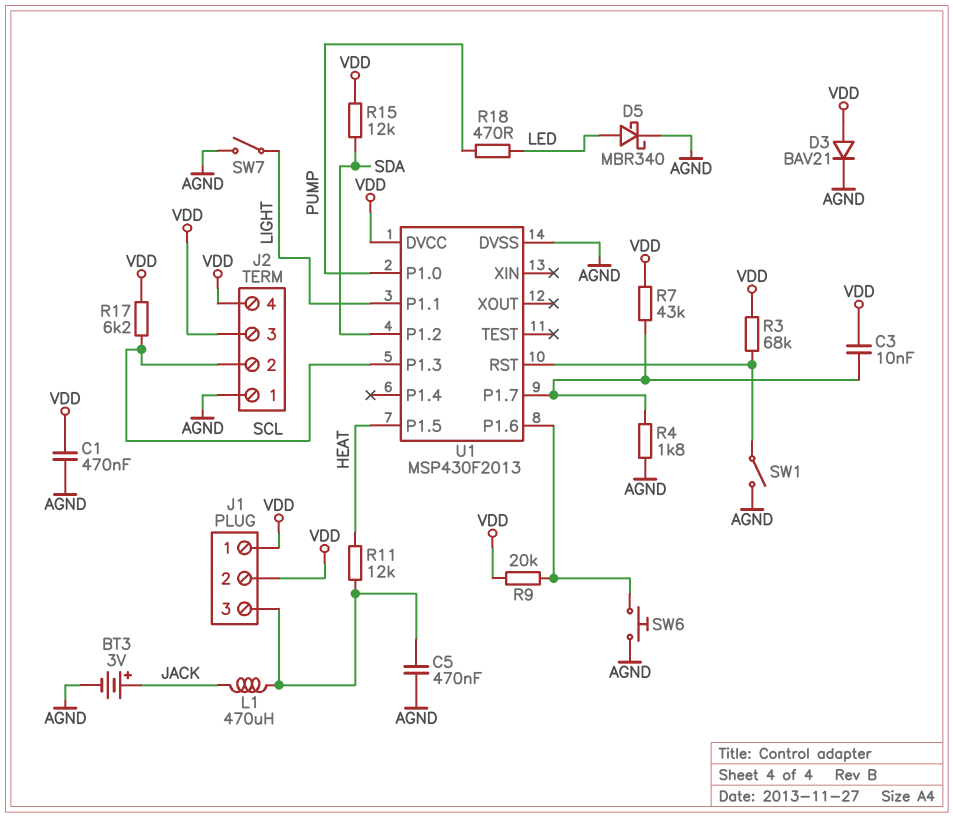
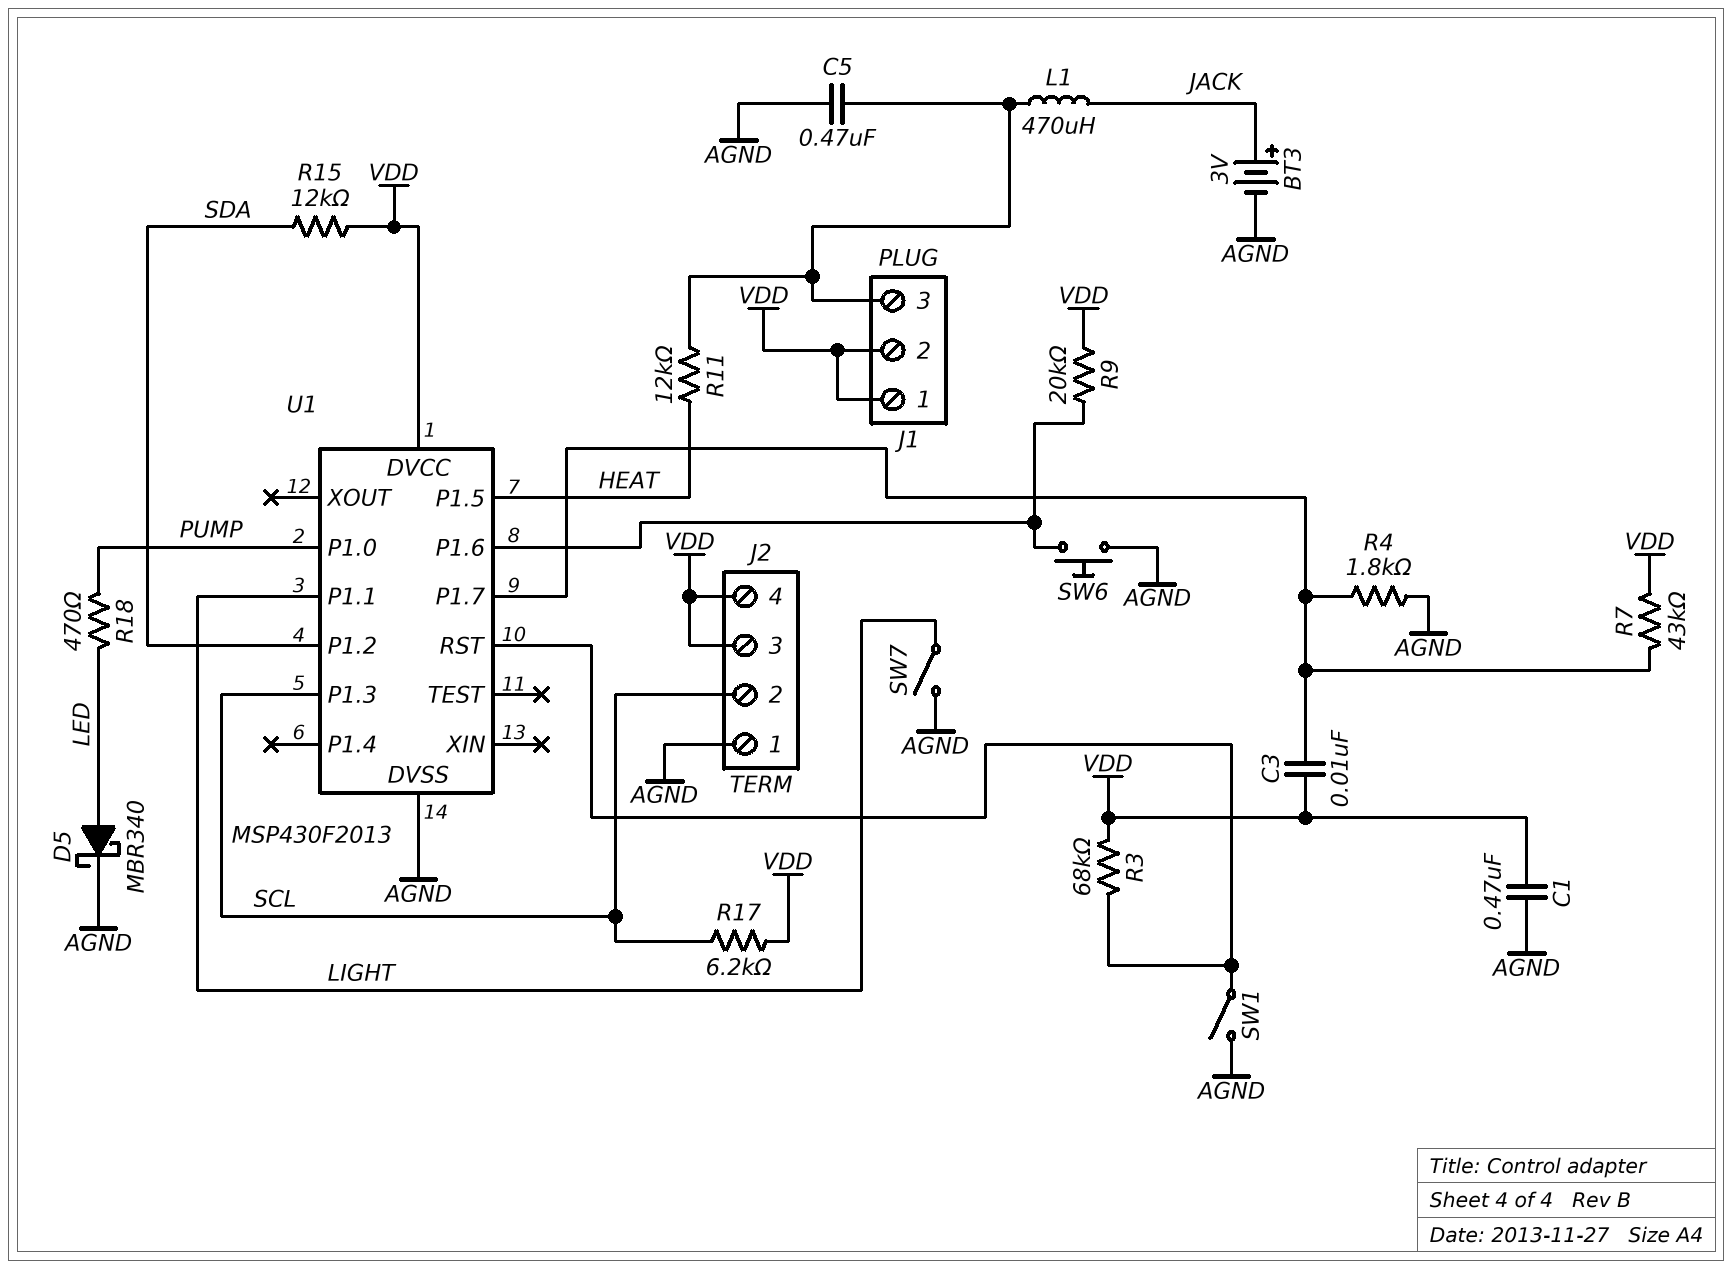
D3: diode BAV21 (A VDD, K AGND) -> none

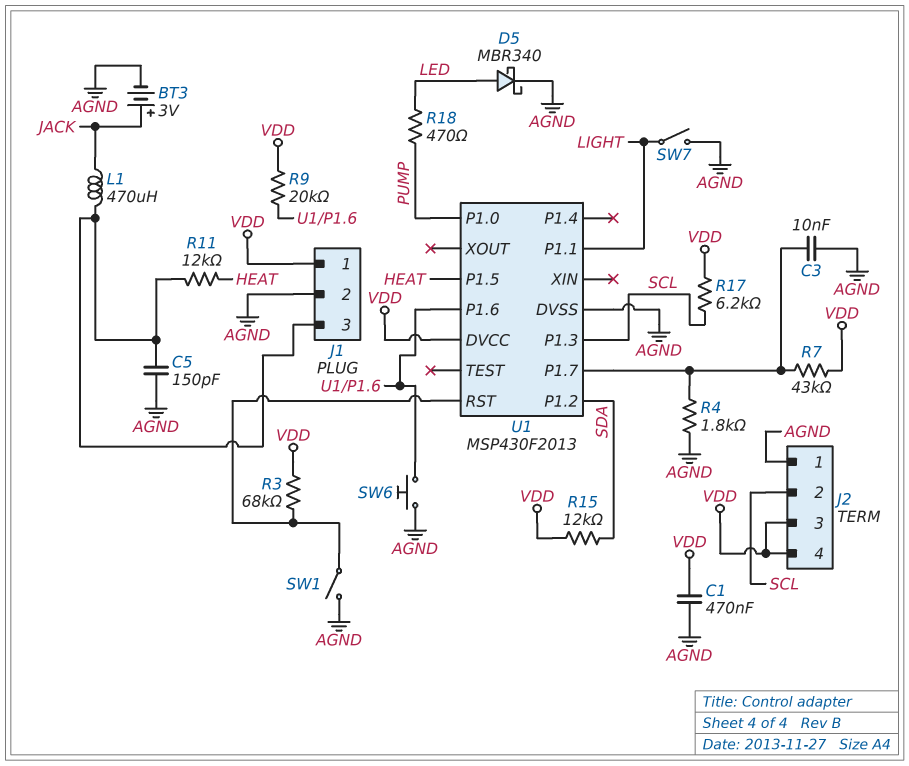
C3: 10nF (U1/P1.7, VDD) -> 10nF (AGND, U1/P1.7)
C5: 470nF (AGND, J1/3) -> 150pF (AGND, J1/3)
J1 pin 2: VDD -> AGND

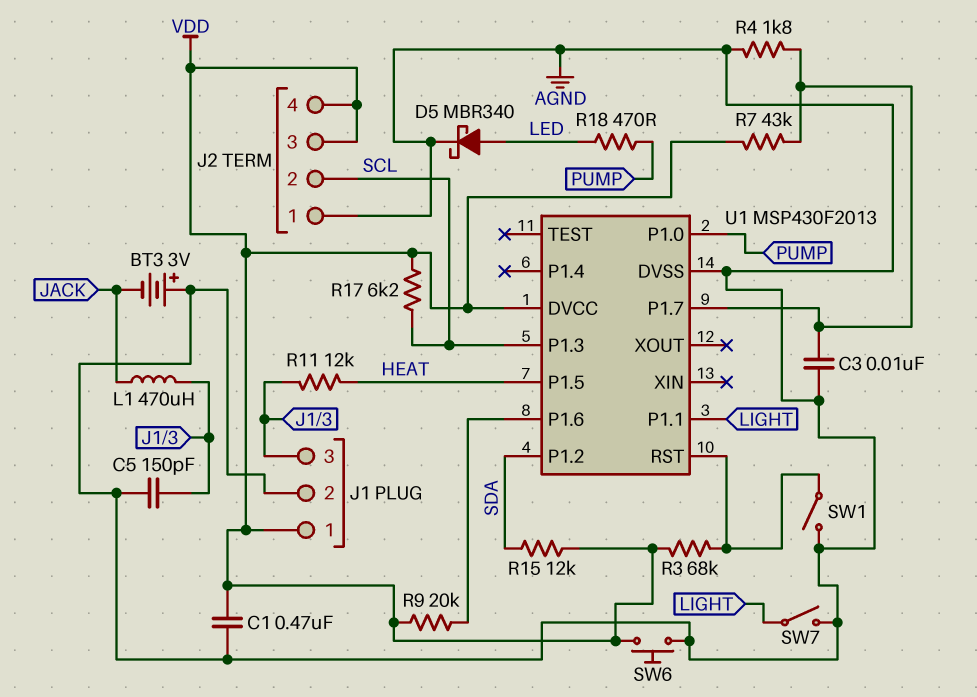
BT3: 3V (plus JACK, minus AGND) -> 3V (plus AGND, minus JACK)
SW6: button (AGND, U1/P1.6) -> button (AGND, VDD)

